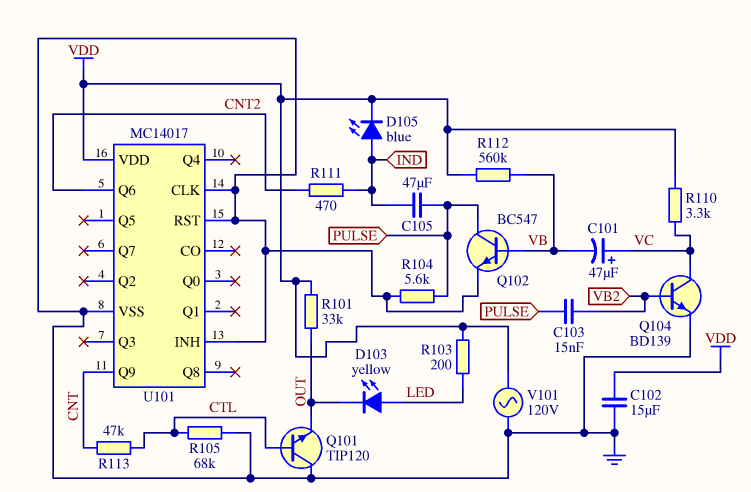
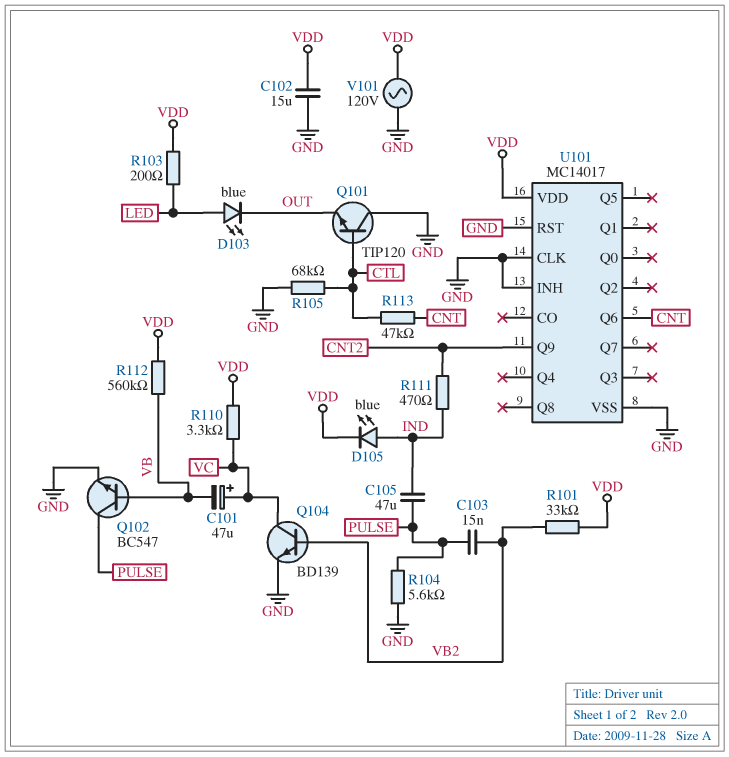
D103: LED yellow (A LED, K OUT) -> LED blue (A LED, K OUT)
R101: 33k (OUT, VDD) -> 33k (VB2, VDD)
U101 pin Q6: CNT2 -> CNT
U101 pin Q9: CNT -> CNT2

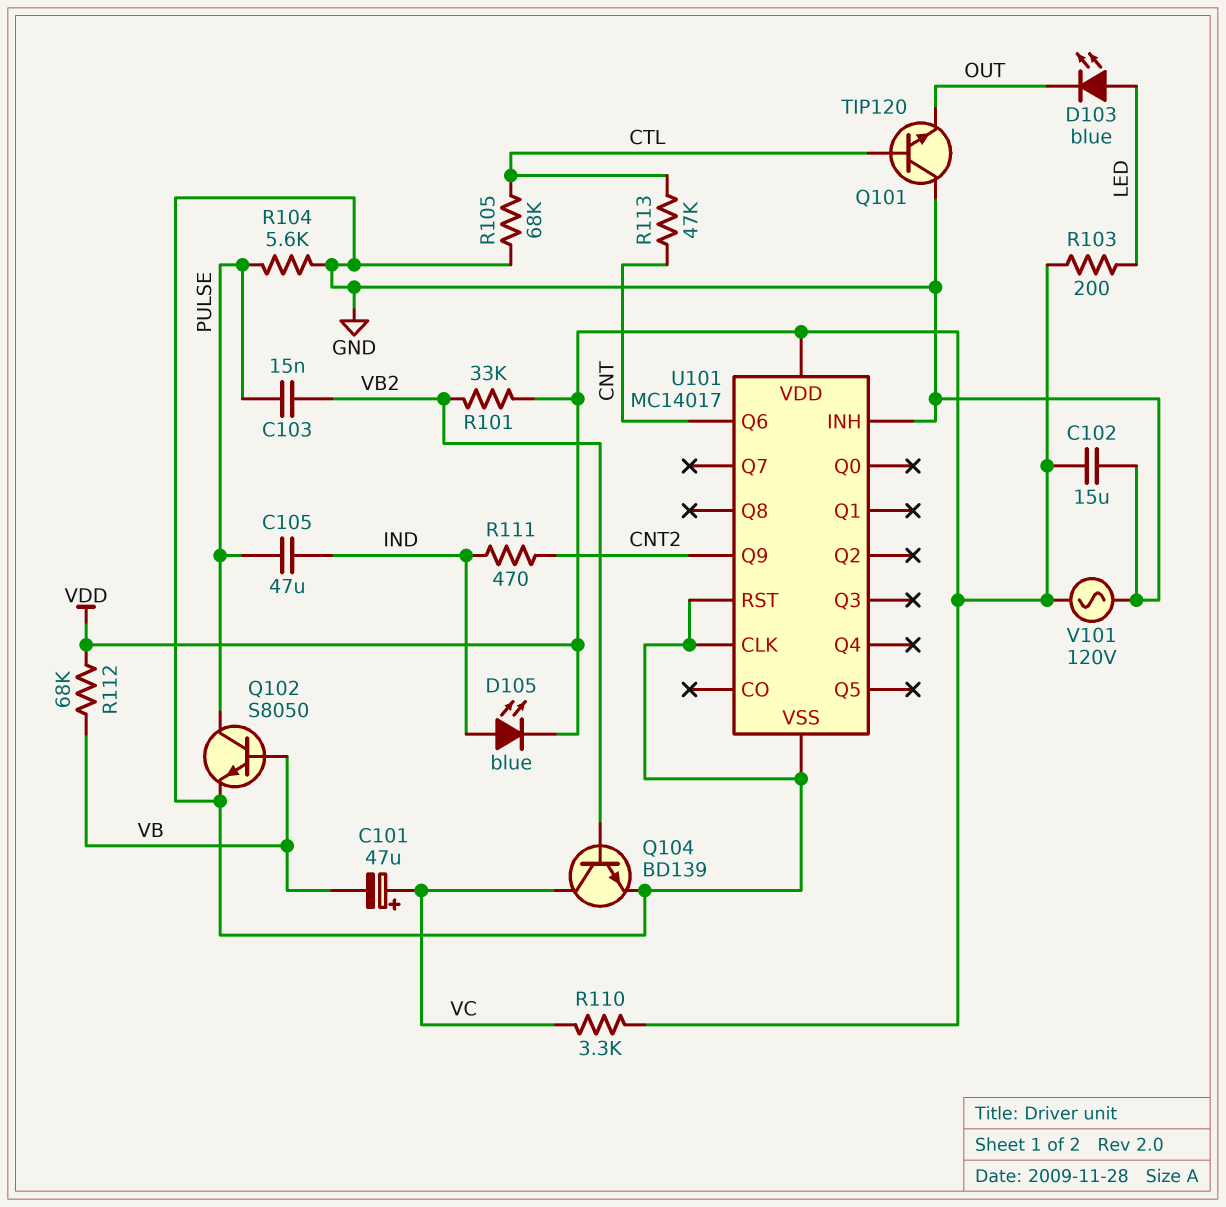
Q102: NPN BC547 (B VB, C PULSE, E GND) -> NPN S8050 (B VB, C PULSE, E GND)
R112: 560k (VB, VDD) -> 68k (VB, VDD)

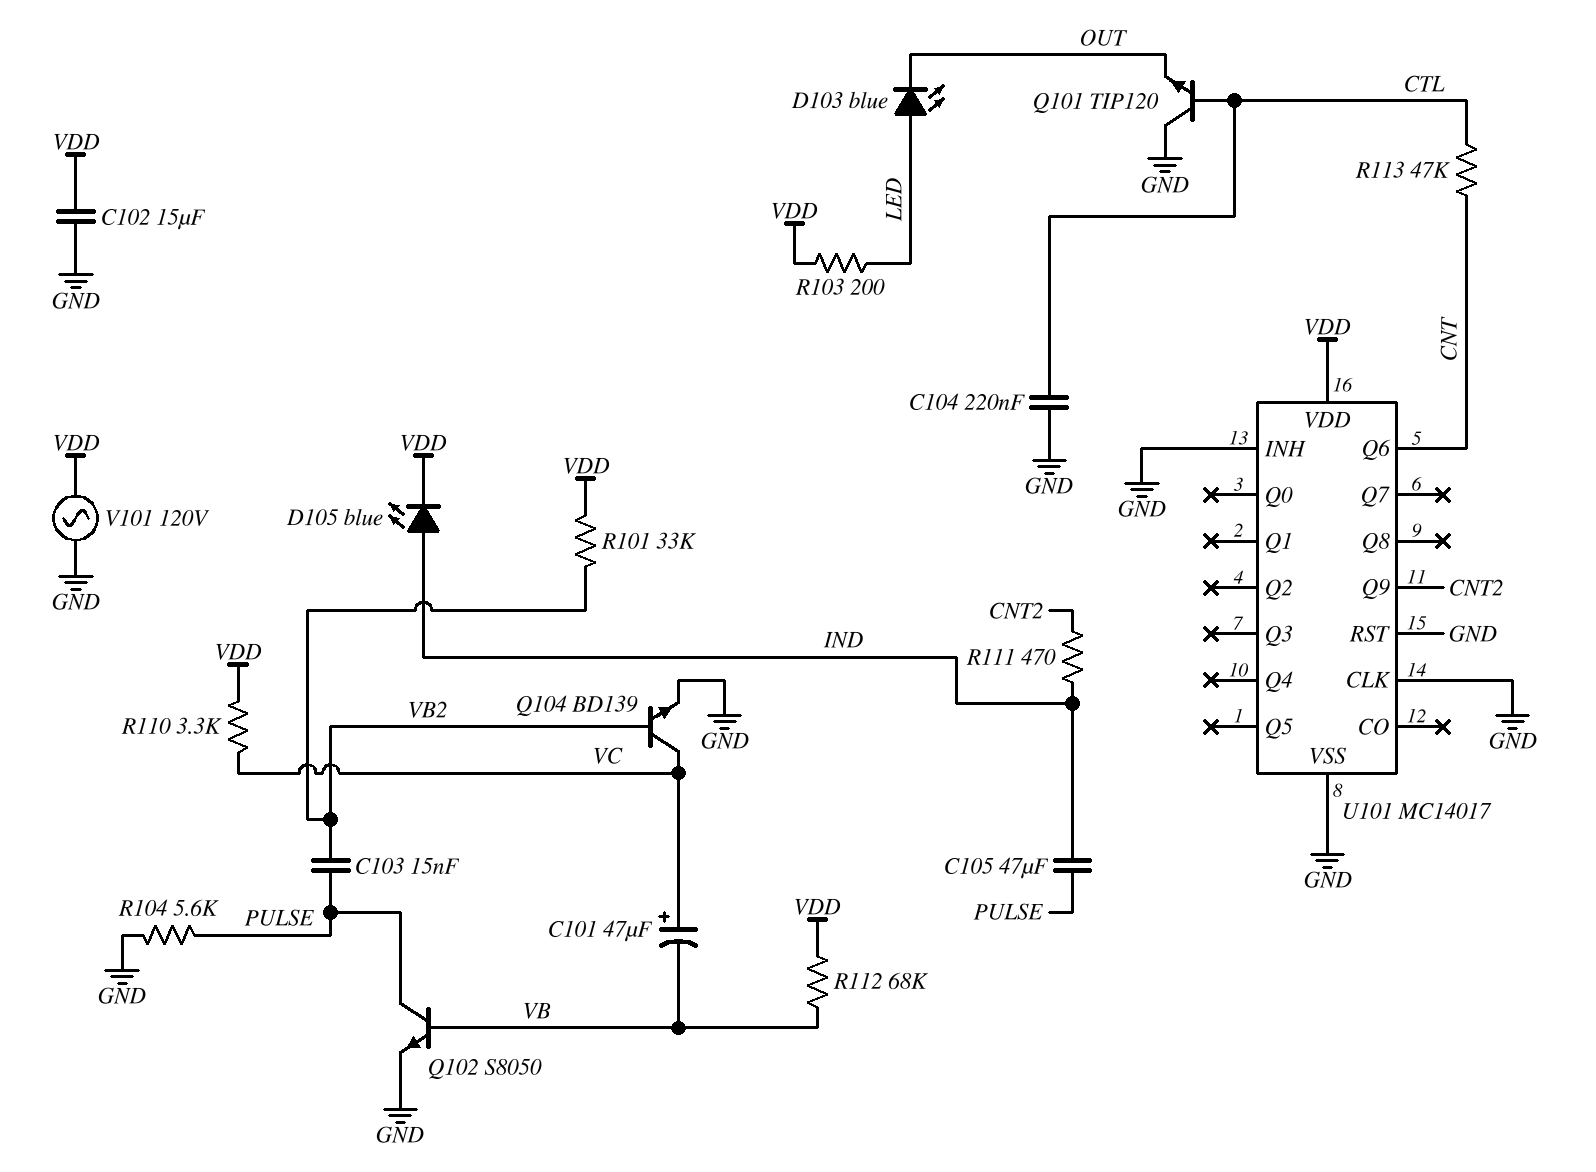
C104: none -> 220nF (CTL, GND)
R105: 68k (CTL, GND) -> none

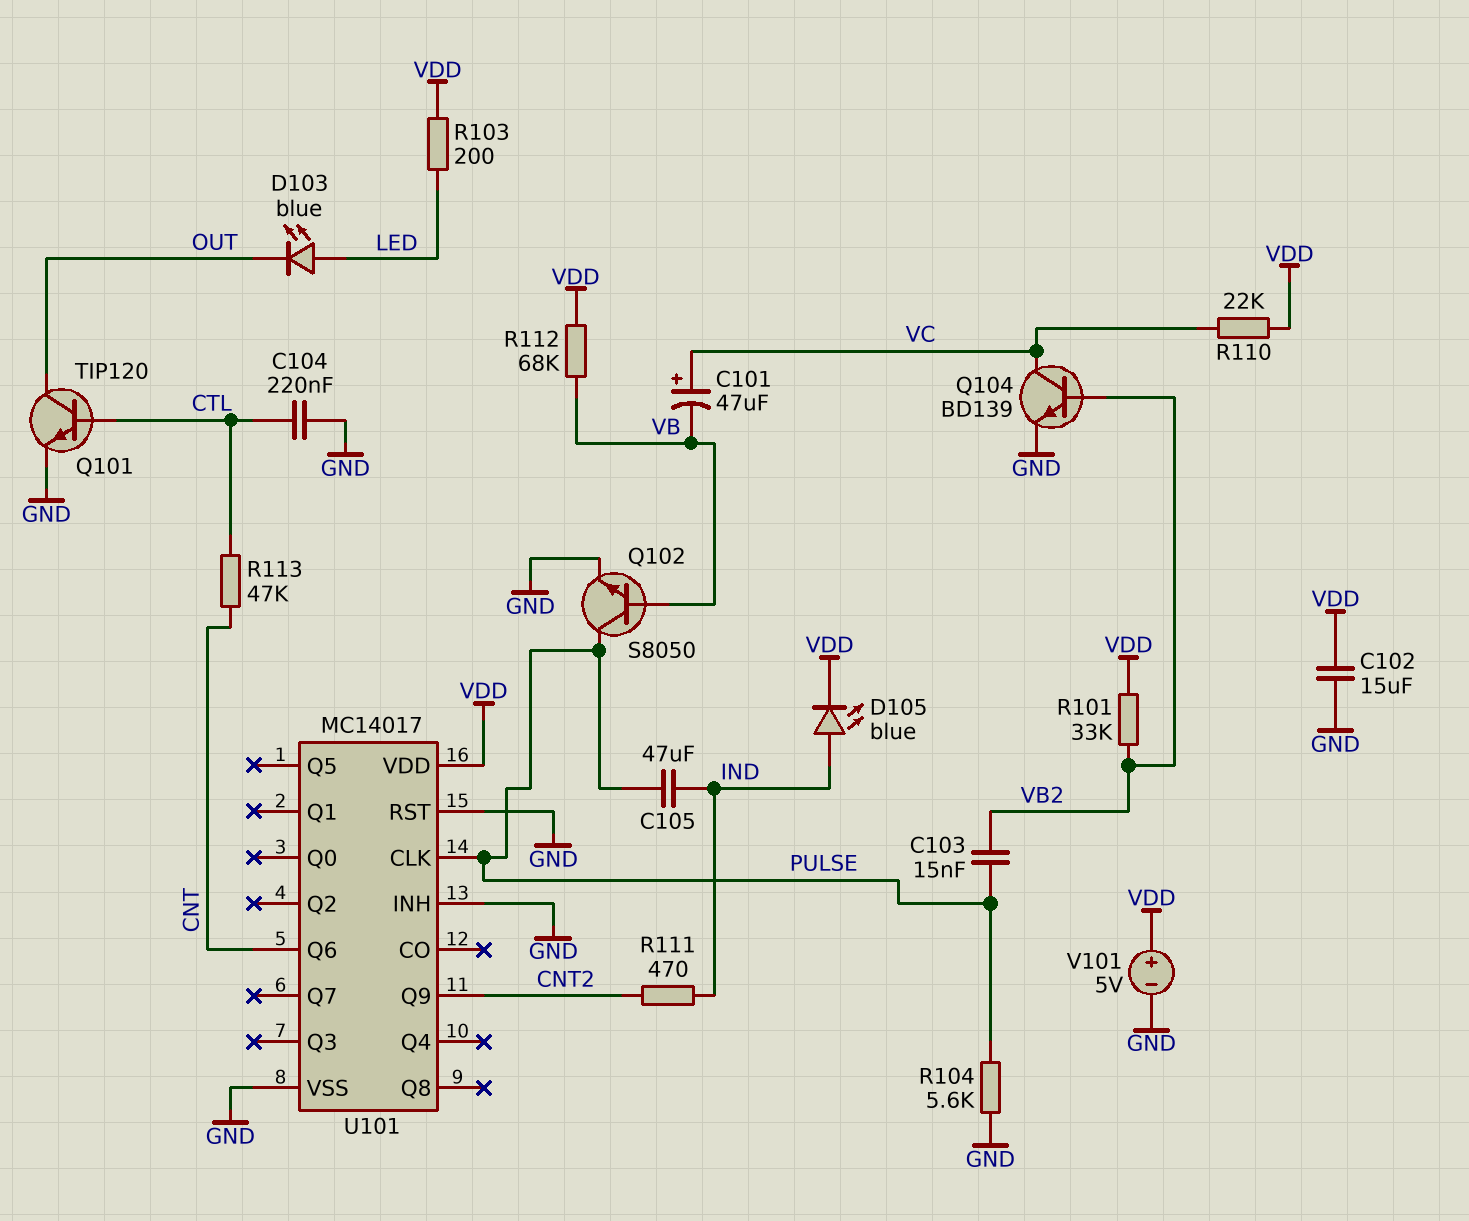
Q101: NPN TIP120 (B CTL, C GND, E OUT) -> NPN TIP120 (B CTL, C OUT, E GND)
R110: 3.3k (VC, VDD) -> 22k (VC, VDD)
U101 pin CLK: GND -> PULSE
V101: AC 120V (GND, VDD) -> 5V (plus VDD, minus GND)

